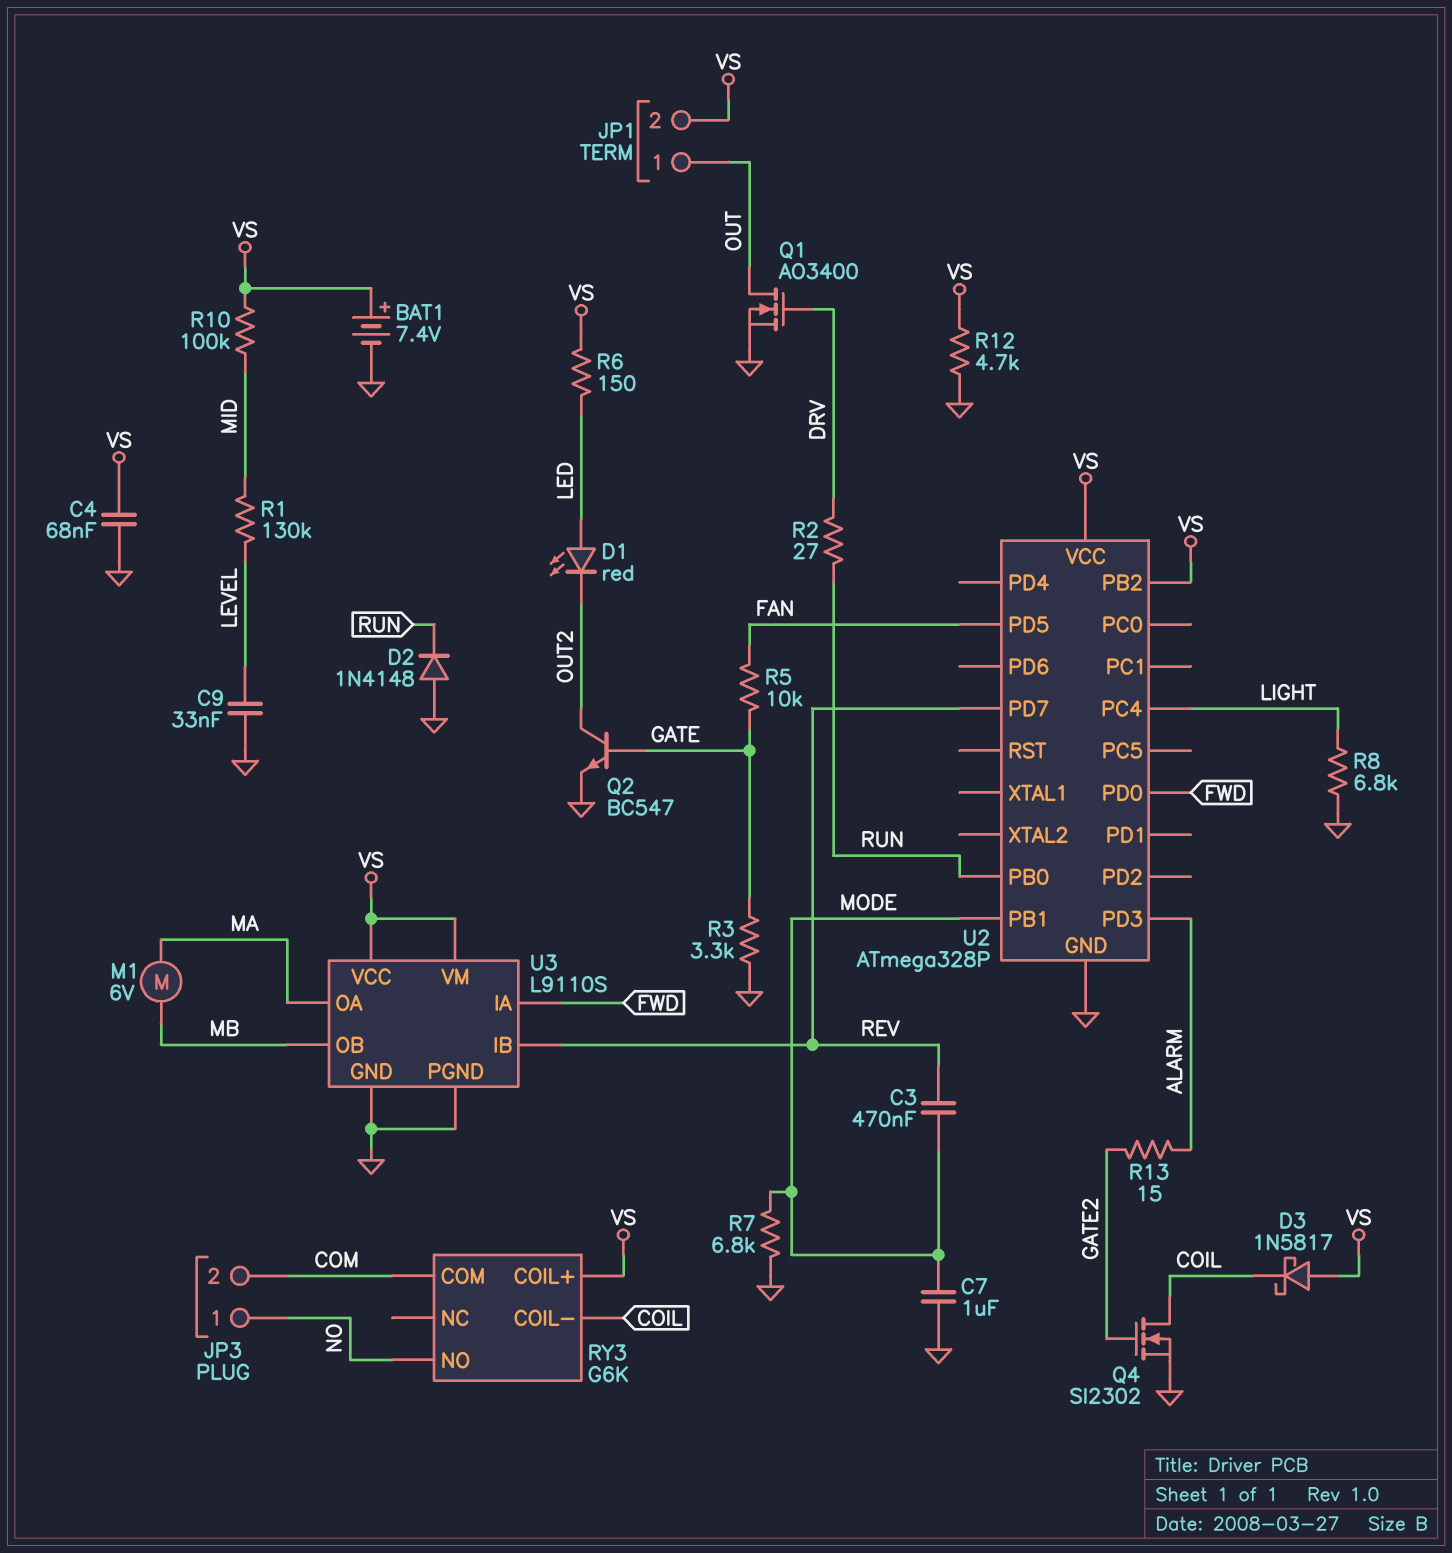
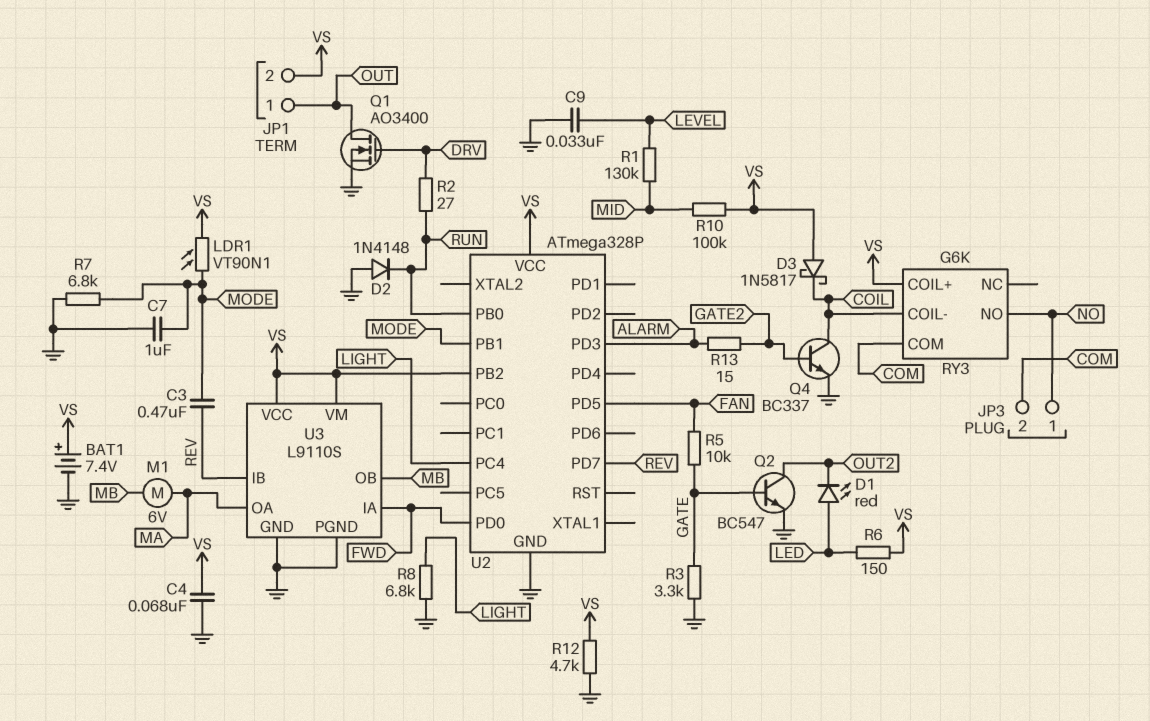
LDR1: none -> VT90N1 (MODE, VS)
Q4: NMOS SI2302 (G GATE2, D COIL, S GND) -> NPN BC337 (B GATE2, C COIL, E GND)

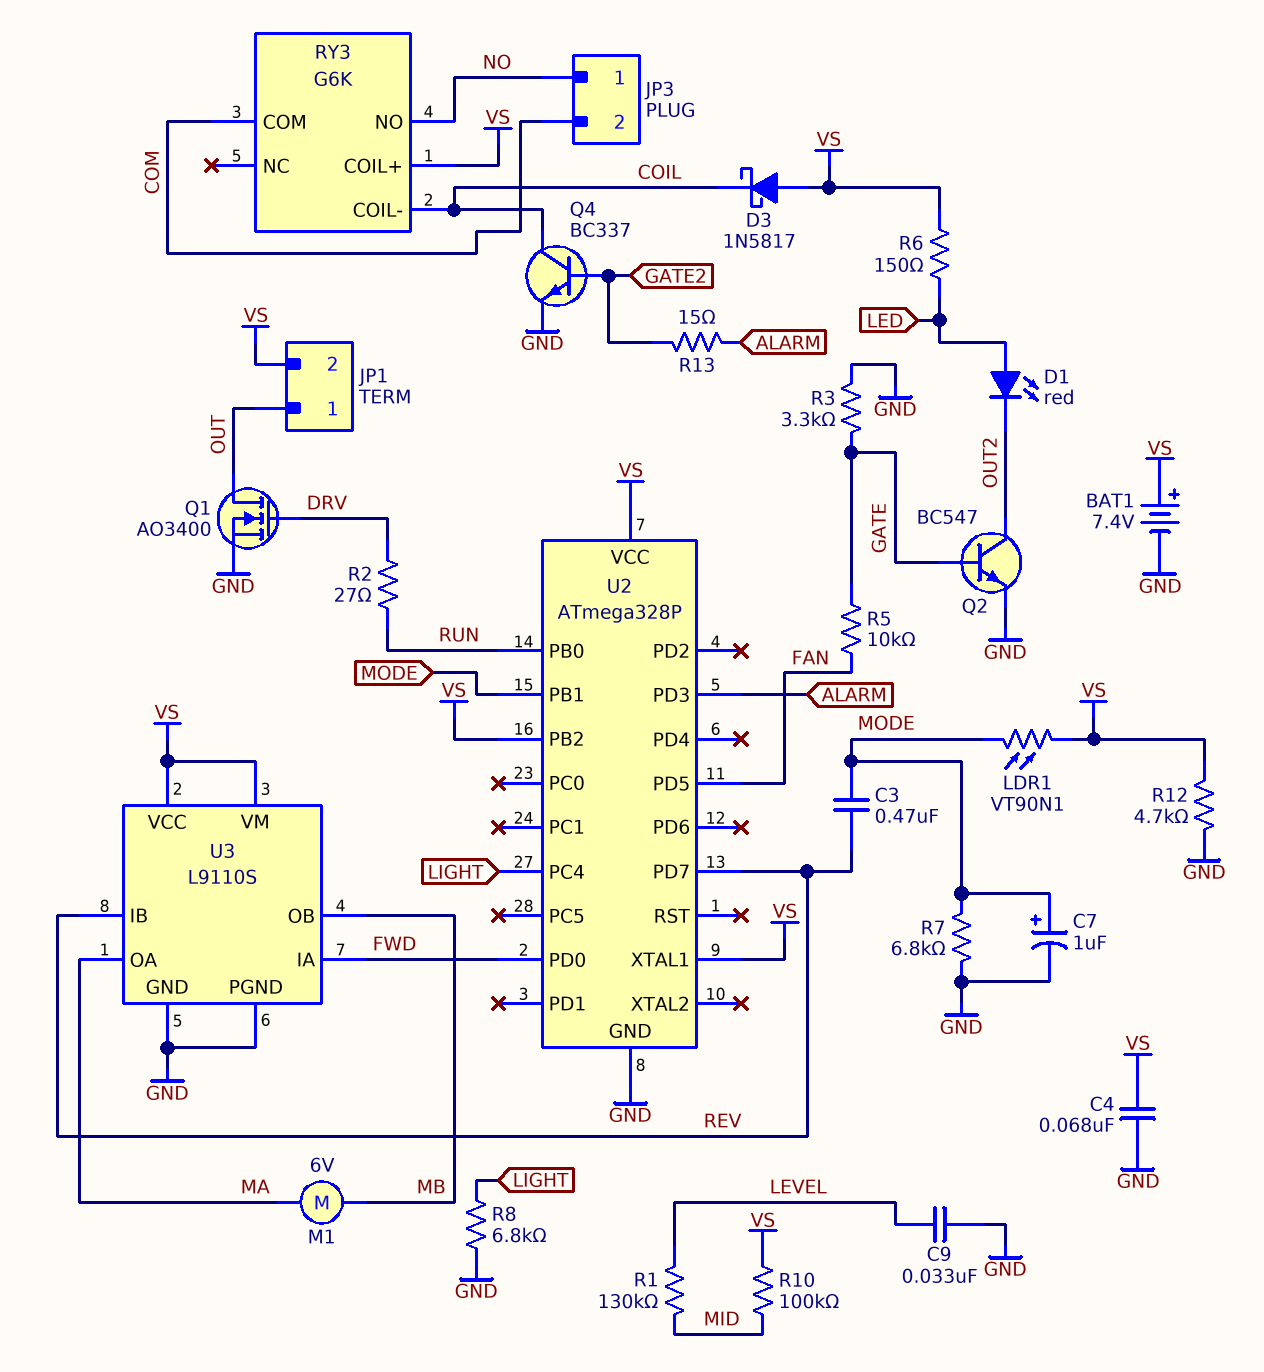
C7: 1uF (GND, MODE) -> 1uF (plus MODE, minus GND)
D2: diode 1N4148 (A GND, K RUN) -> none
U2 pin XTAL1: none -> VS

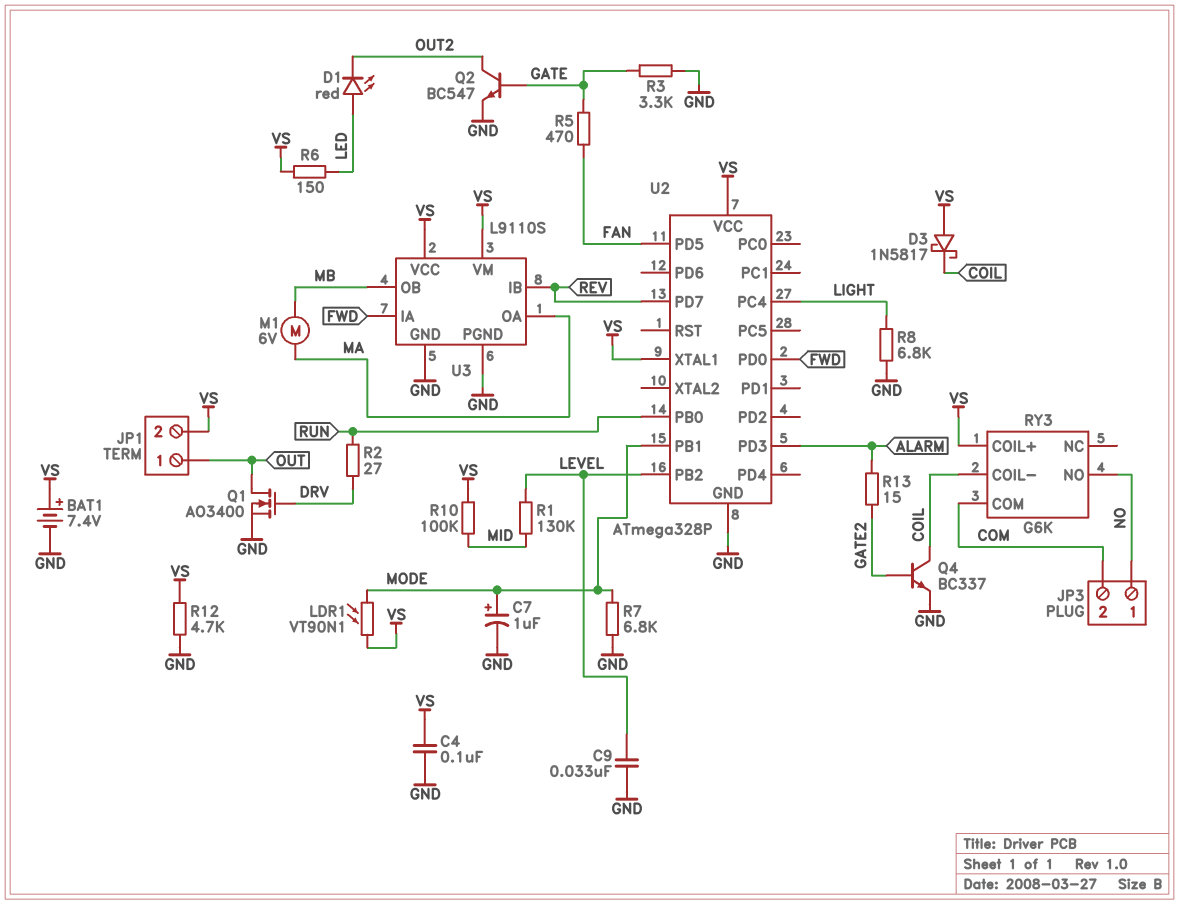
C3: 470nF (MODE, REV) -> none
C4: 68nF (GND, VS) -> 100nF (GND, VS)
R5: 10k (FAN, GATE) -> 470 (FAN, GATE)
U2 pin PB2: VS -> LEVEL

